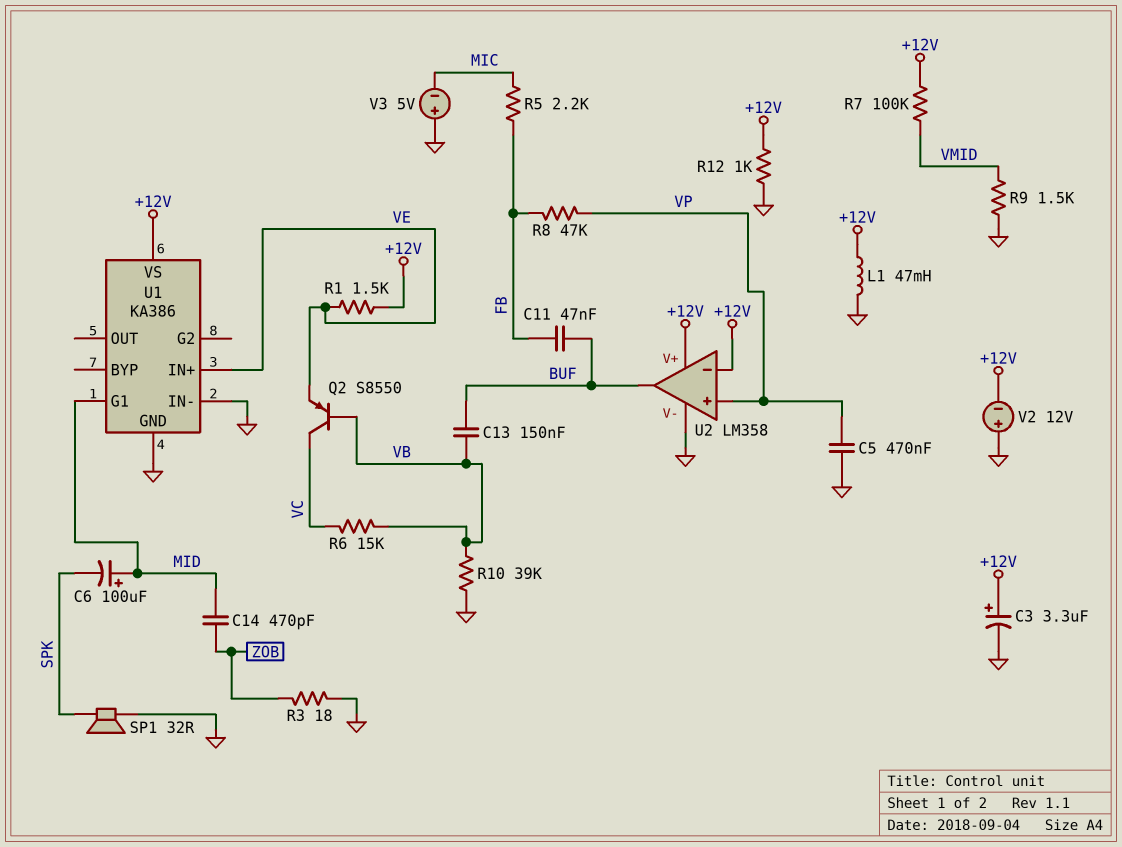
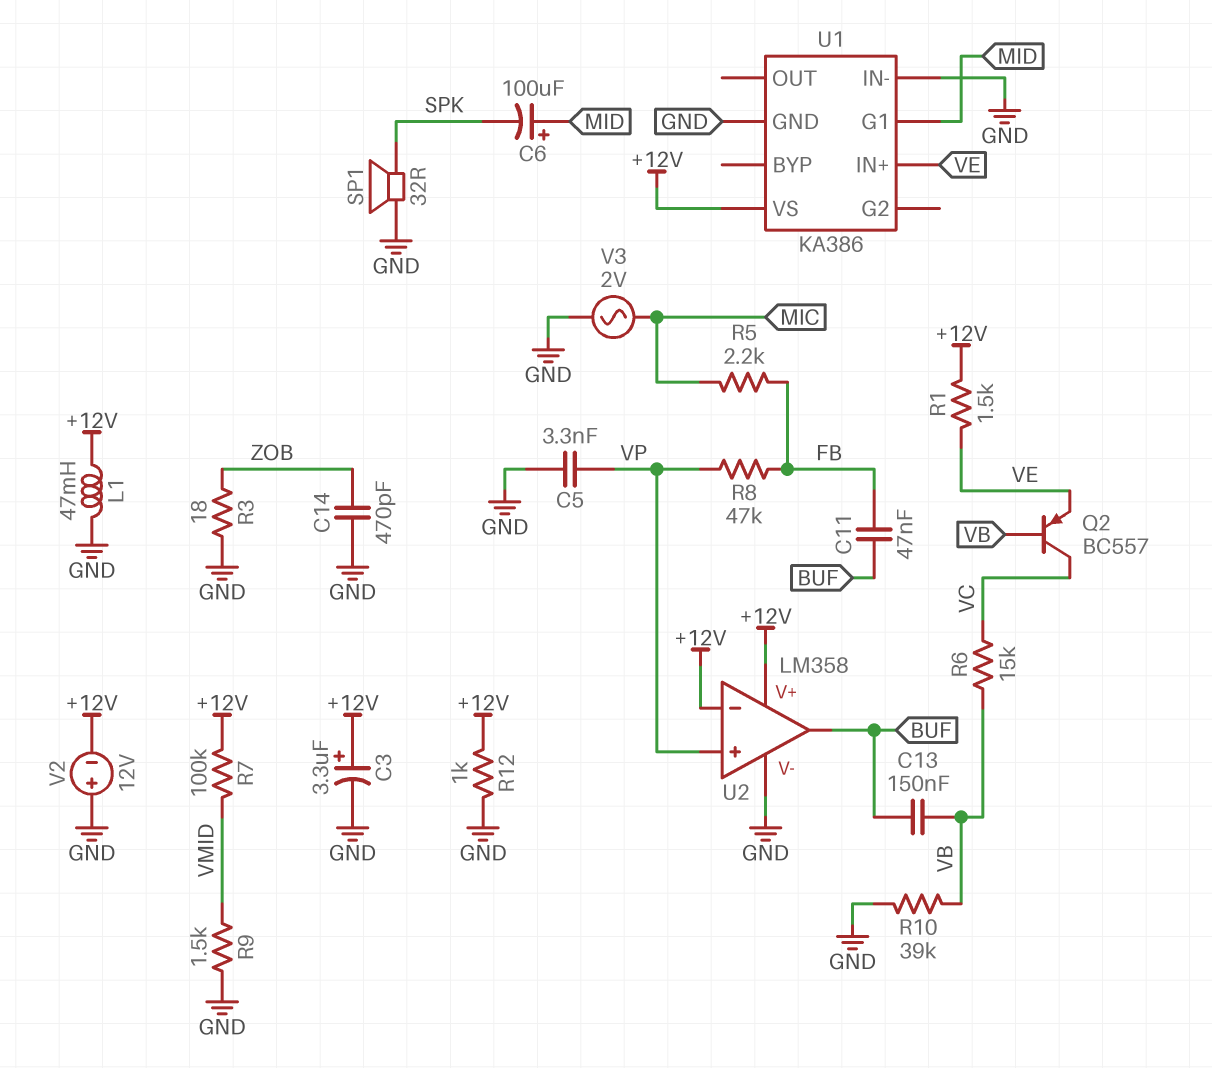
C5: 470nF (GND, VP) -> 3.3nF (GND, VP)
C14: 470pF (MID, ZOB) -> 470pF (GND, ZOB)
Q2: PNP S8550 (B VB, C VC, E VE) -> PNP BC557 (B VB, C VC, E VE)
V3: 5V (plus GND, minus MIC) -> AC 2V (GND, MIC)

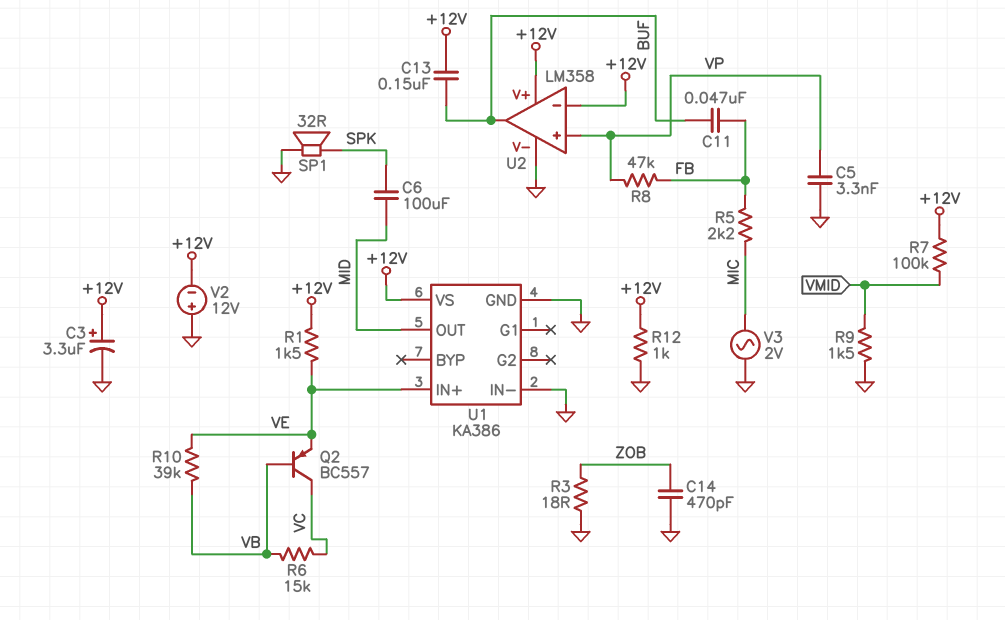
C6: 100uF (plus MID, minus SPK) -> 100uF (MID, SPK)
C13: 150nF (BUF, VB) -> 150nF (+12V, BUF)
L1: 47mH (+12V, GND) -> none
R10: 39k (GND, VB) -> 39k (VB, VE)
U1 pin G1: MID -> none
U1 pin OUT: none -> MID

